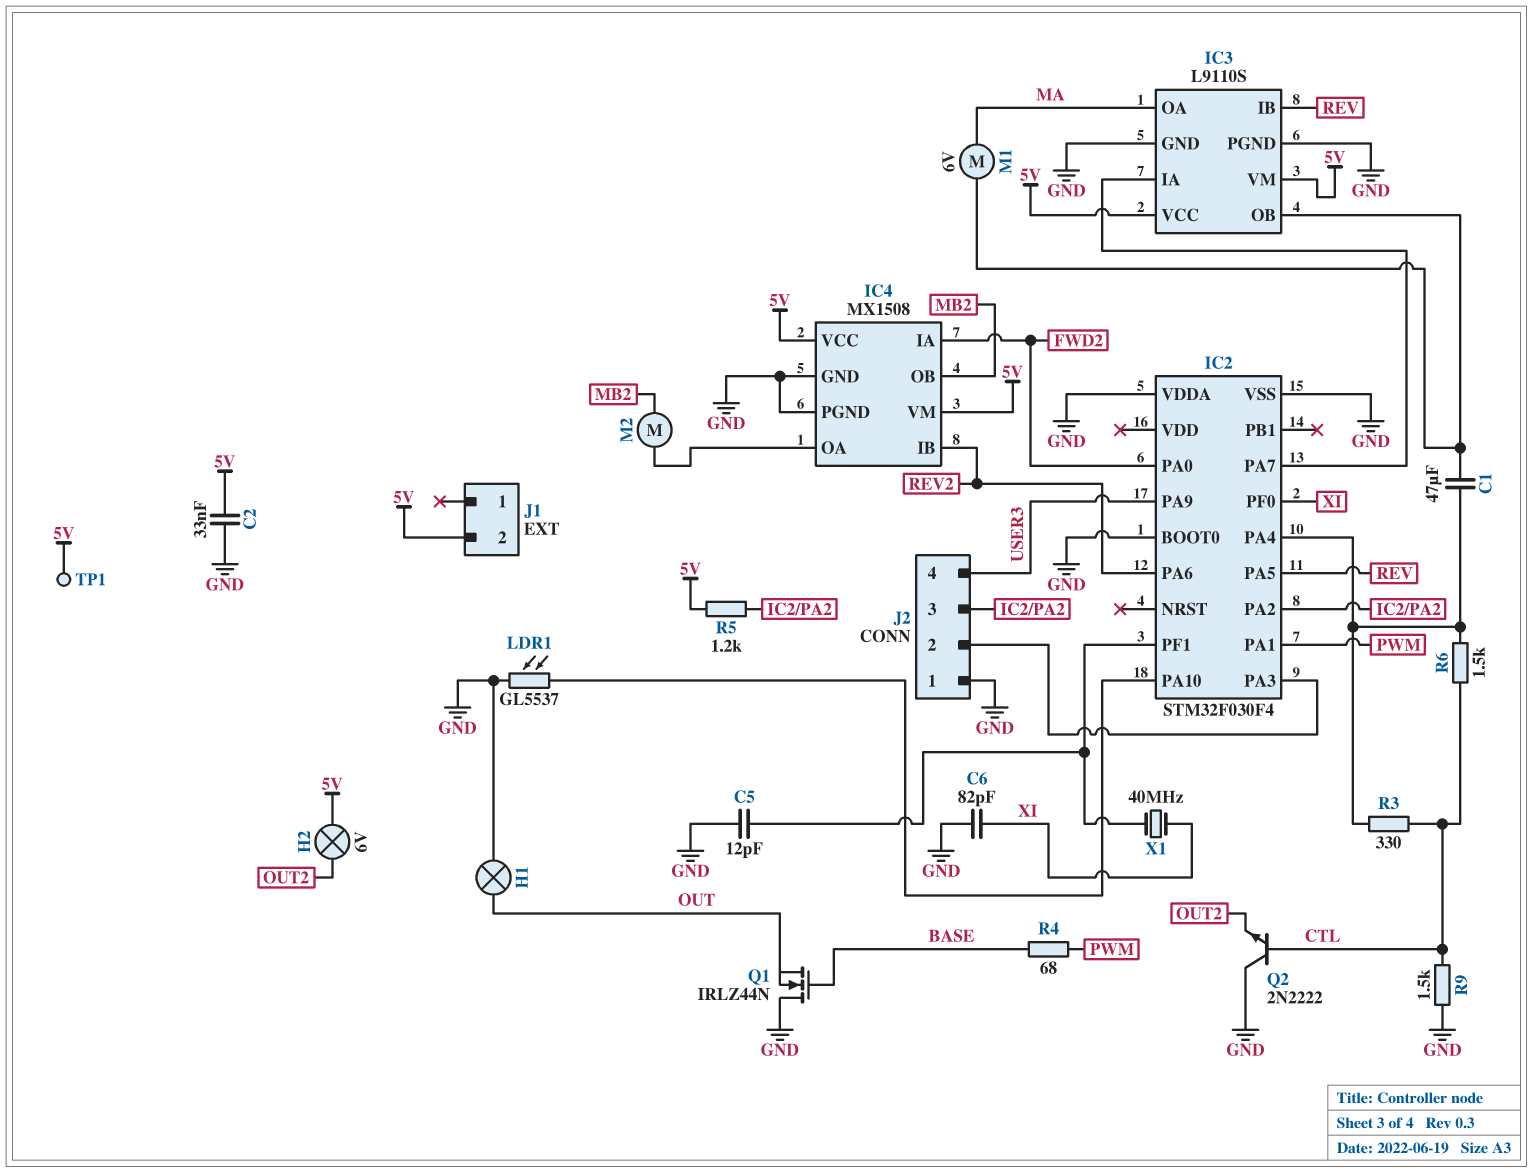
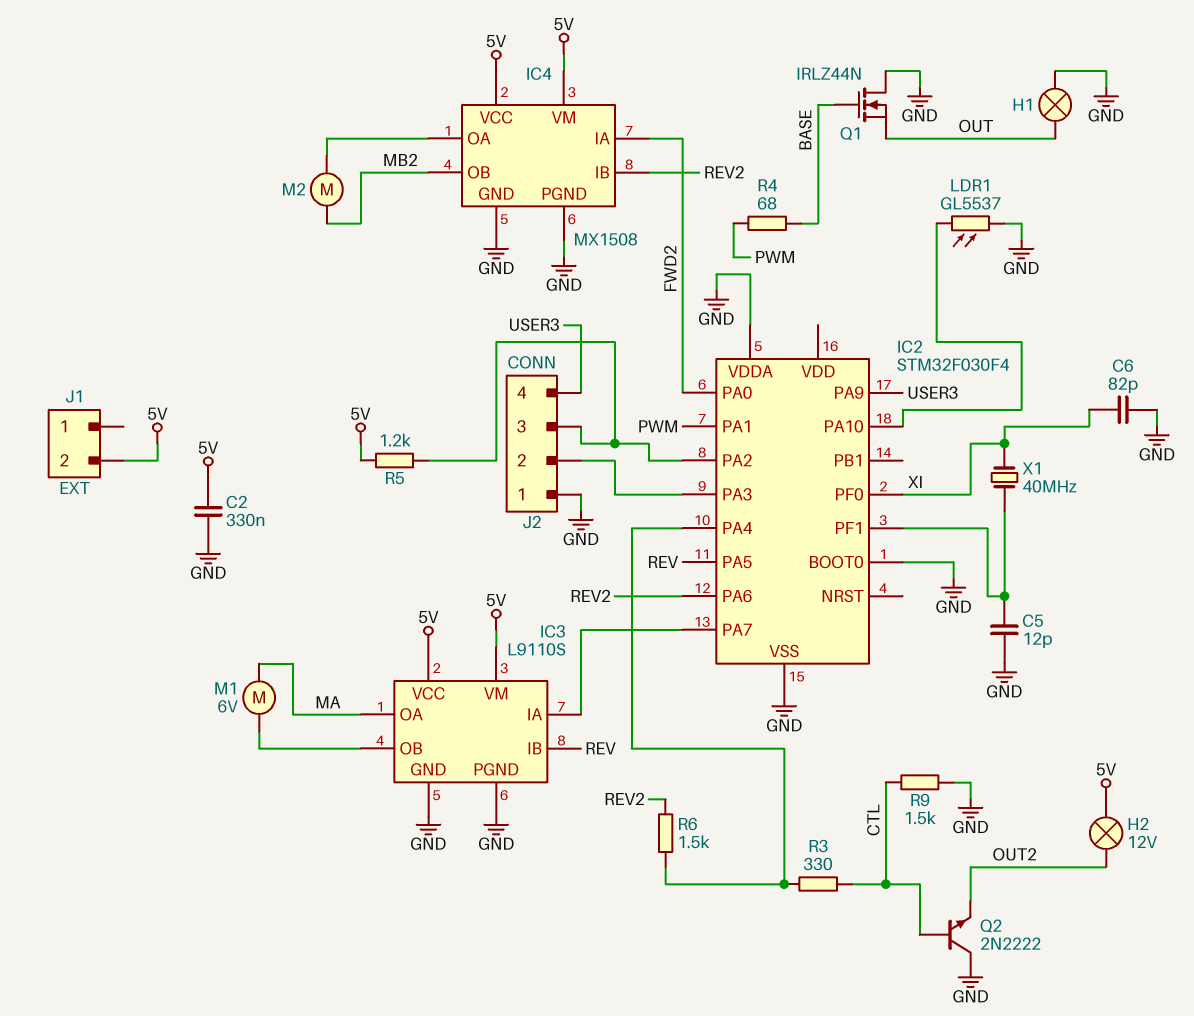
C1: 47uF (IC2/PA4, IC3/OB) -> none
C2: 33nF (5V, GND) -> 330nF (5V, GND)
H2: lamp 6V (5V, OUT2) -> lamp 12V (5V, OUT2)
R6: 1.5k (CTL, IC2/PA4) -> 1.5k (IC2/PA4, REV2)
TP1: test point (5V) -> none

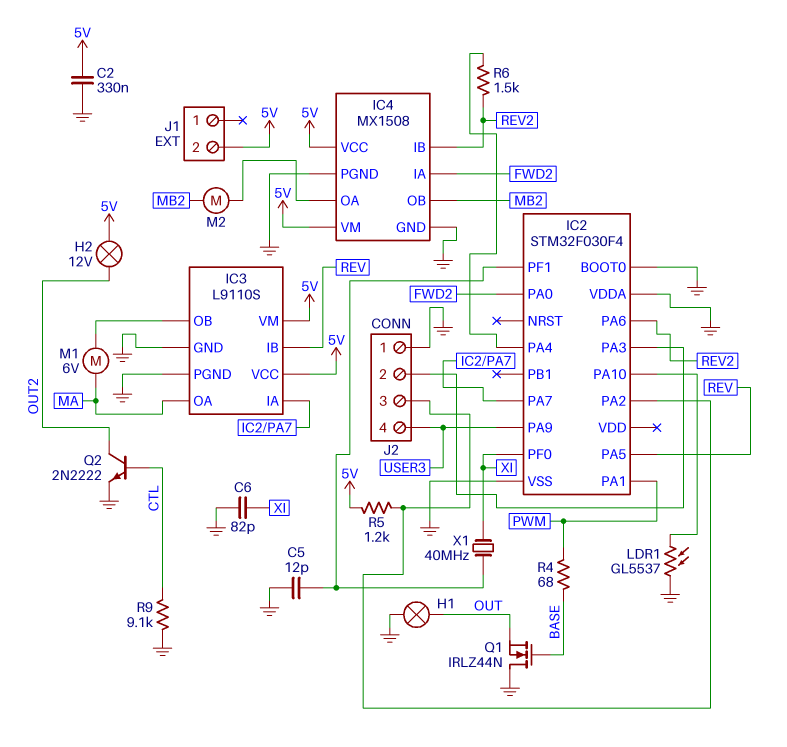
Q2: NPN 2N2222 (B CTL, C GND, E OUT2) -> NPN 2N2222 (B CTL, C OUT2, E GND)
R3: 330 (CTL, IC2/PA4) -> none
R9: 1.5k (CTL, GND) -> 9.1k (CTL, GND)

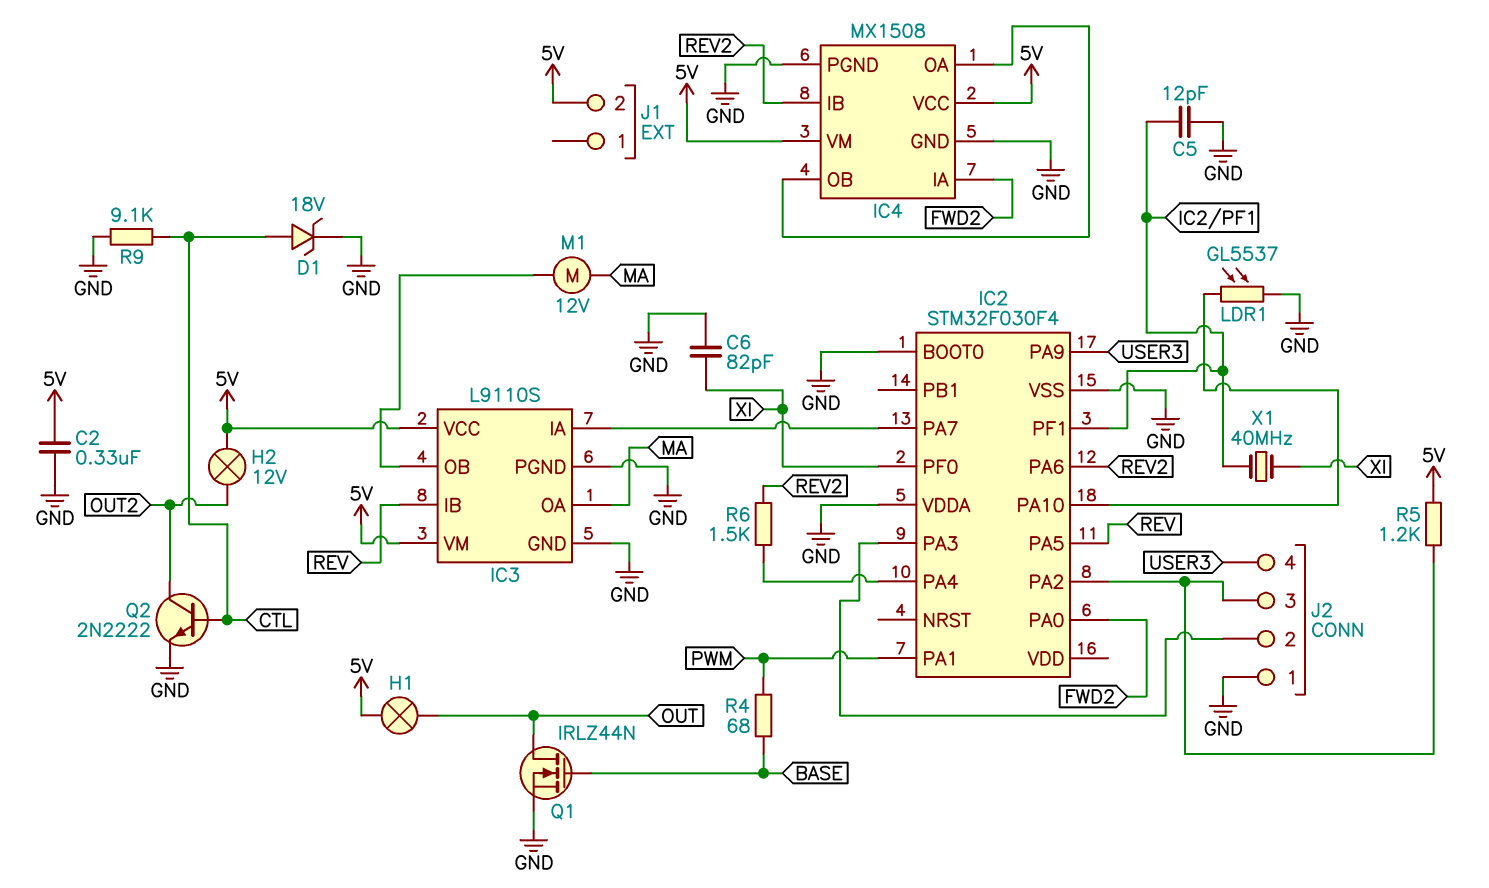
D1: none -> zener 18V (A CTL, K GND)
H1: lamp (GND, OUT) -> lamp (5V, OUT)
IC4 pin OB: MB2 -> IC4/OA
M1: motor 6V (IC3/OB, MA) -> motor 12V (IC3/OB, MA)
M2: motor (IC4/OA, MB2) -> none
Q1: NMOS IRLZ44N (G BASE, D GND, S OUT) -> NMOS IRLZ44N (G BASE, D OUT, S GND)

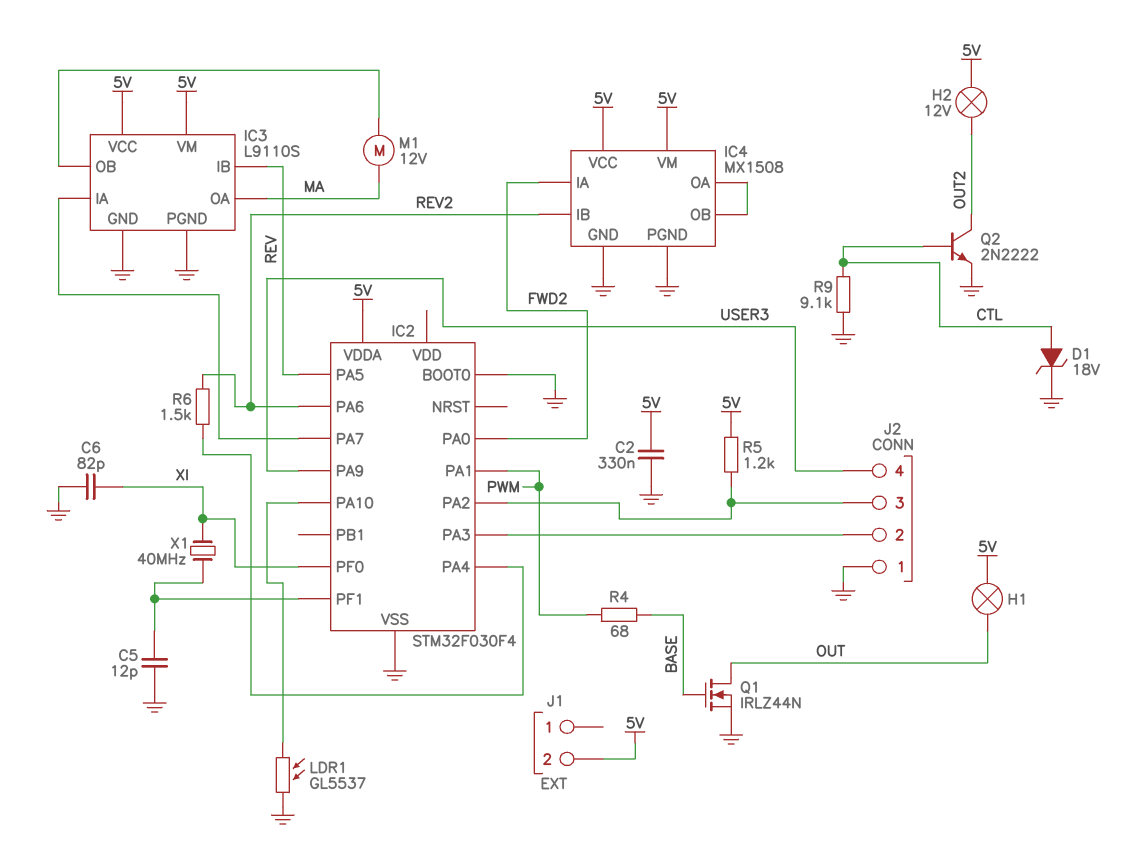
IC2 pin VDDA: GND -> 5V

